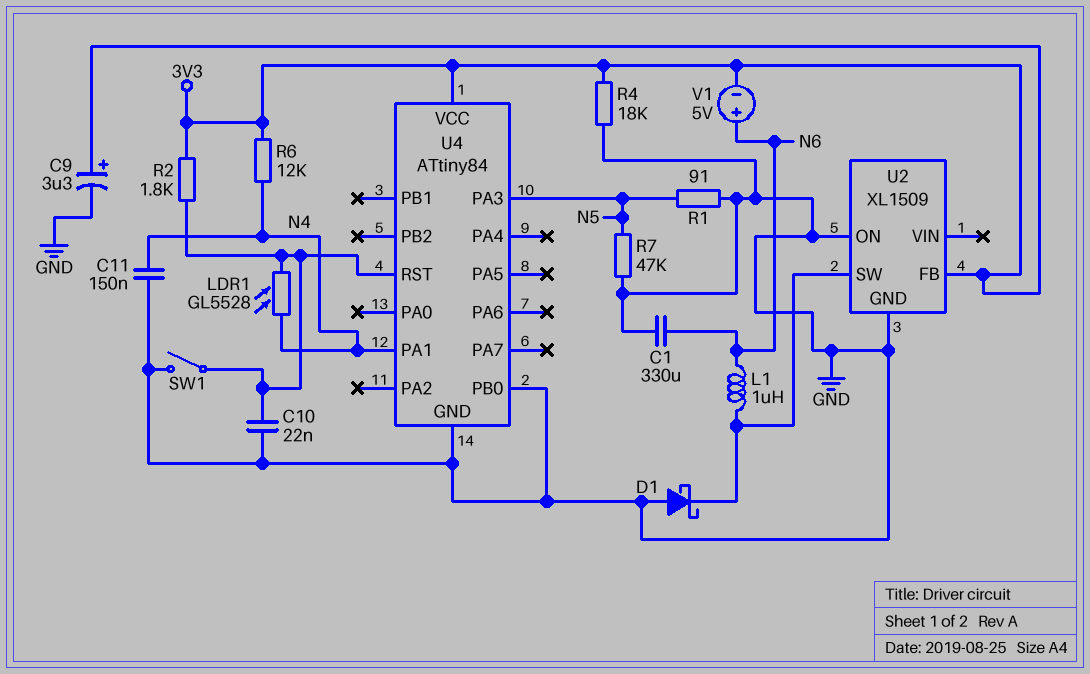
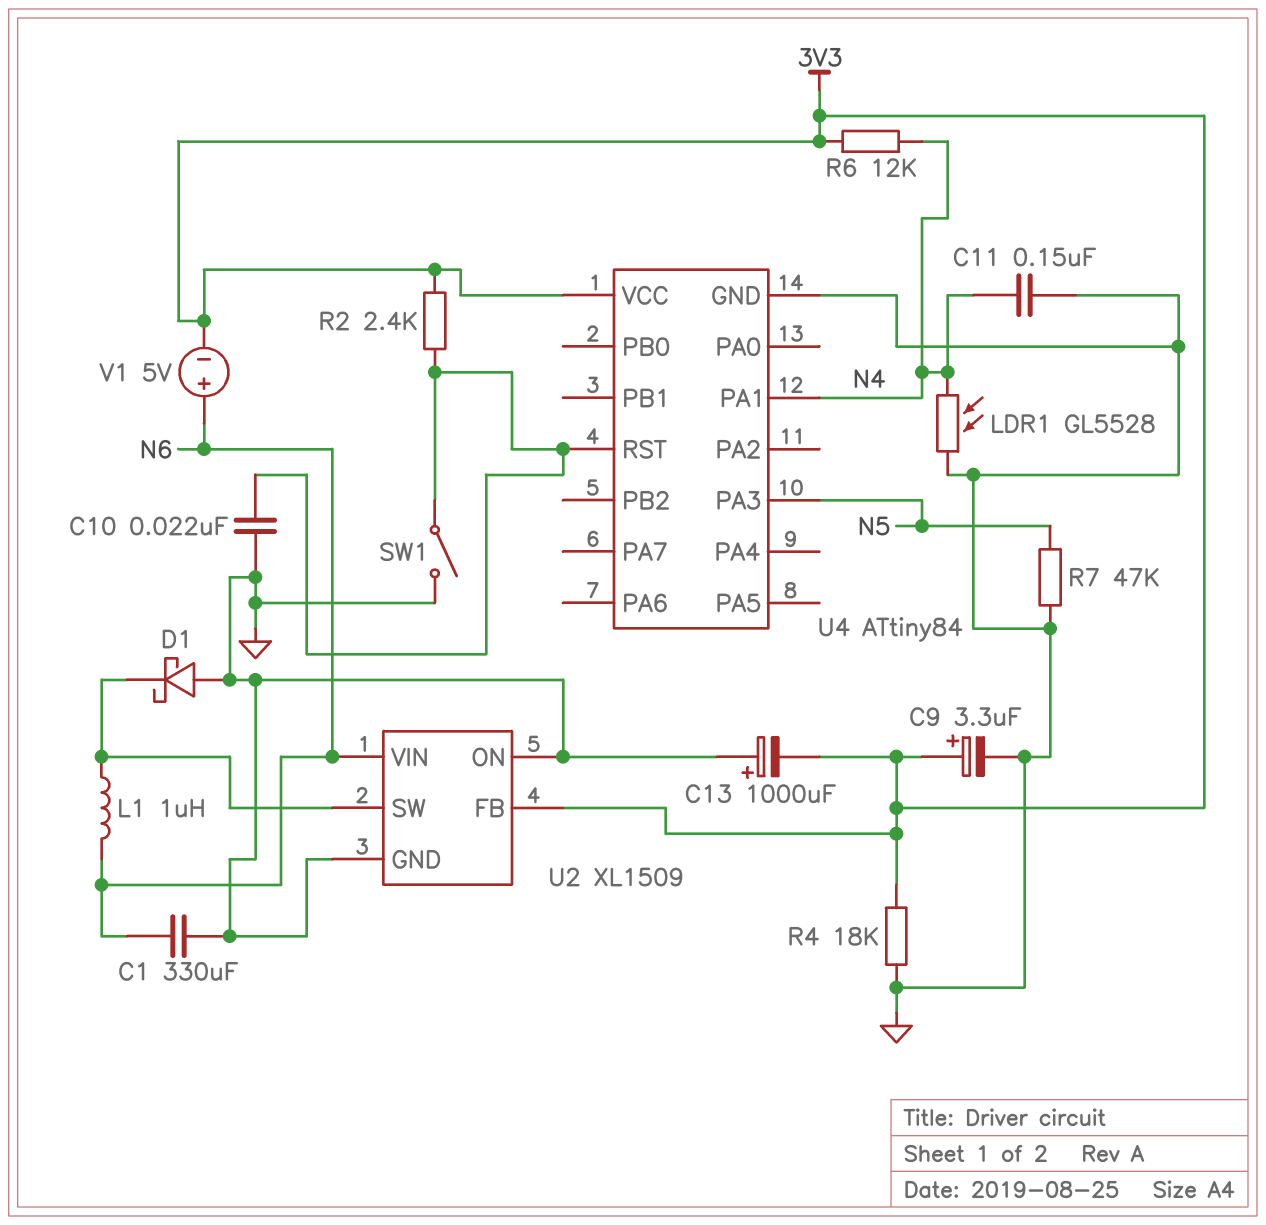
C13: none -> 1000uF (plus GND, minus 3V3)
LDR1: GL5528 (N4, U4/RST) -> GL5528 (GND, N4)
R1: 91 (GND, N5) -> none
R2: 1.8k (3V3, U4/RST) -> 2.4k (3V3, U4/RST)
U2 pin VIN: none -> N6
U4 pin PB0: GND -> none

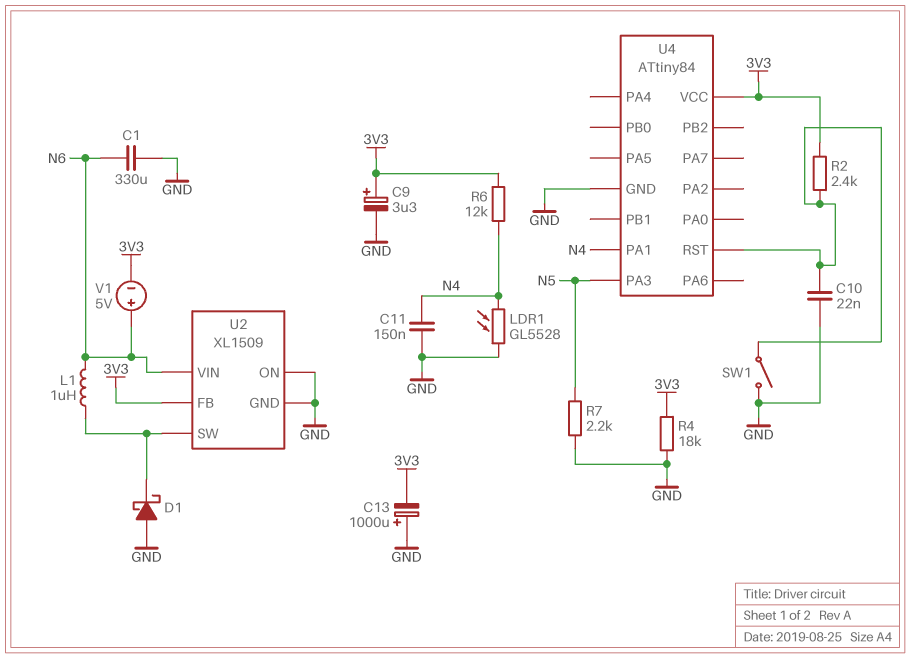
R7: 47k (GND, N5) -> 2.2k (GND, N5)

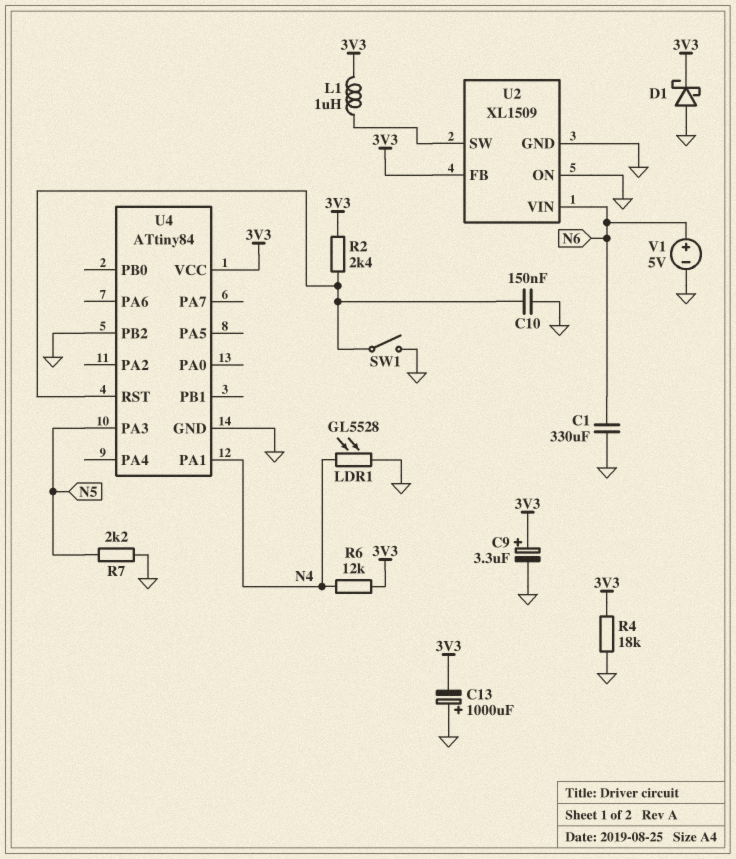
C10: 22nF (GND, U4/RST) -> 150nF (GND, U4/RST)
C11: 150nF (GND, N4) -> none
D1: schottky (A GND, K U2/SW) -> schottky (A GND, K 3V3)
L1: 1uH (N6, U2/SW) -> 1uH (3V3, U2/SW)
U4 pin PB2: none -> GND
V1: 5V (plus N6, minus 3V3) -> 5V (plus N6, minus GND)

